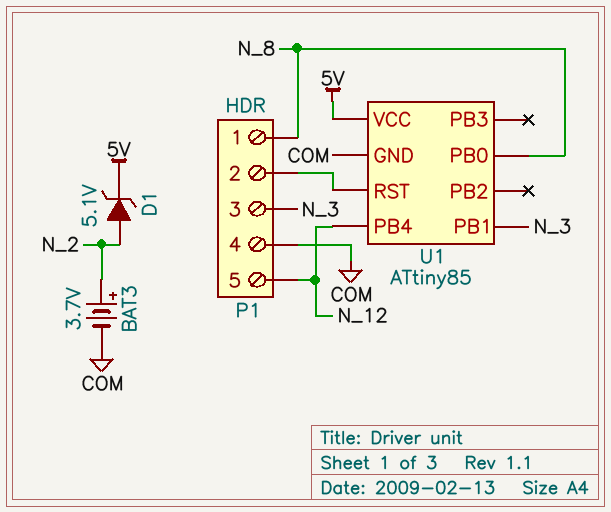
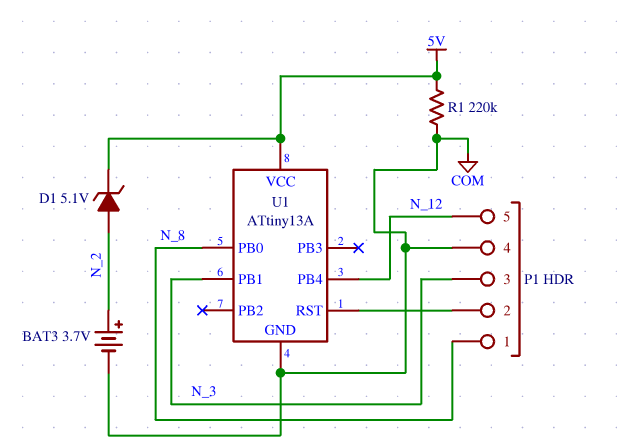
R1: none -> 220k (5V, COM)
U1: ATtiny85 -> ATtiny13A

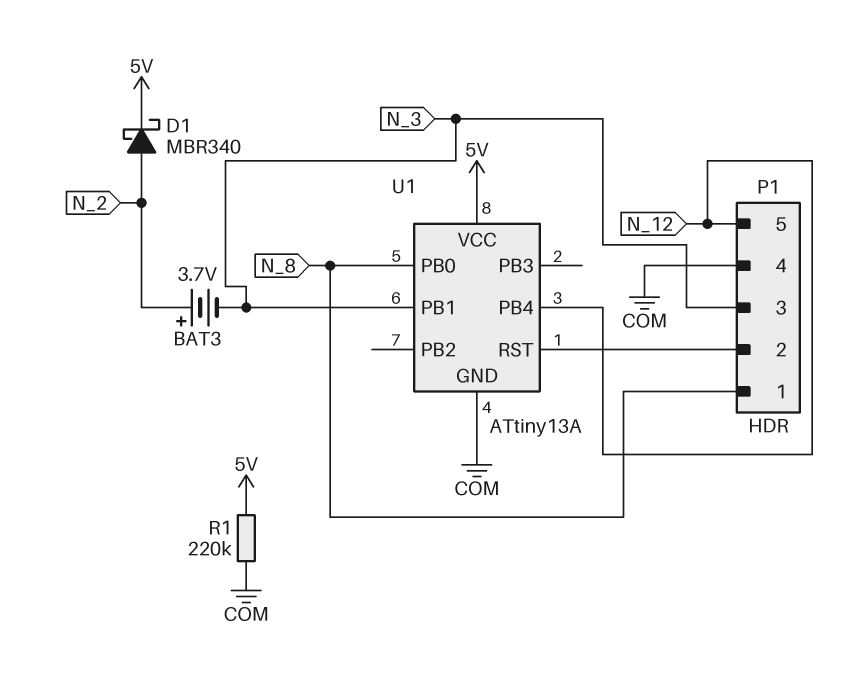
BAT3: 3.7V (plus N_2, minus COM) -> 3.7V (plus N_2, minus N_3)
D1: zener 5.1V (A N_2, K 5V) -> schottky MBR340 (A N_2, K 5V)

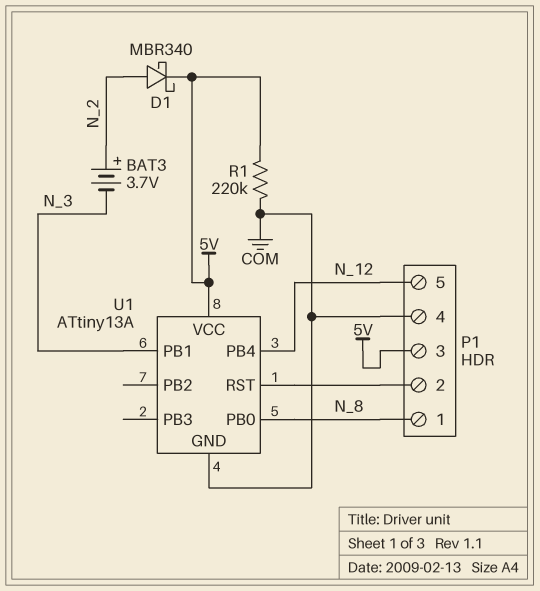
P1 pin 3: N_3 -> 5V

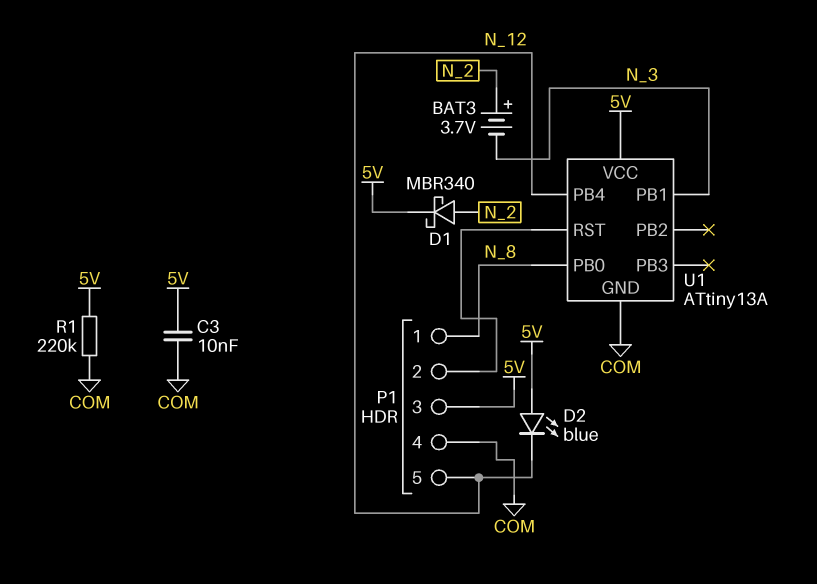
C3: none -> 10nF (5V, COM)
D2: none -> LED blue (A 5V, K N_12)

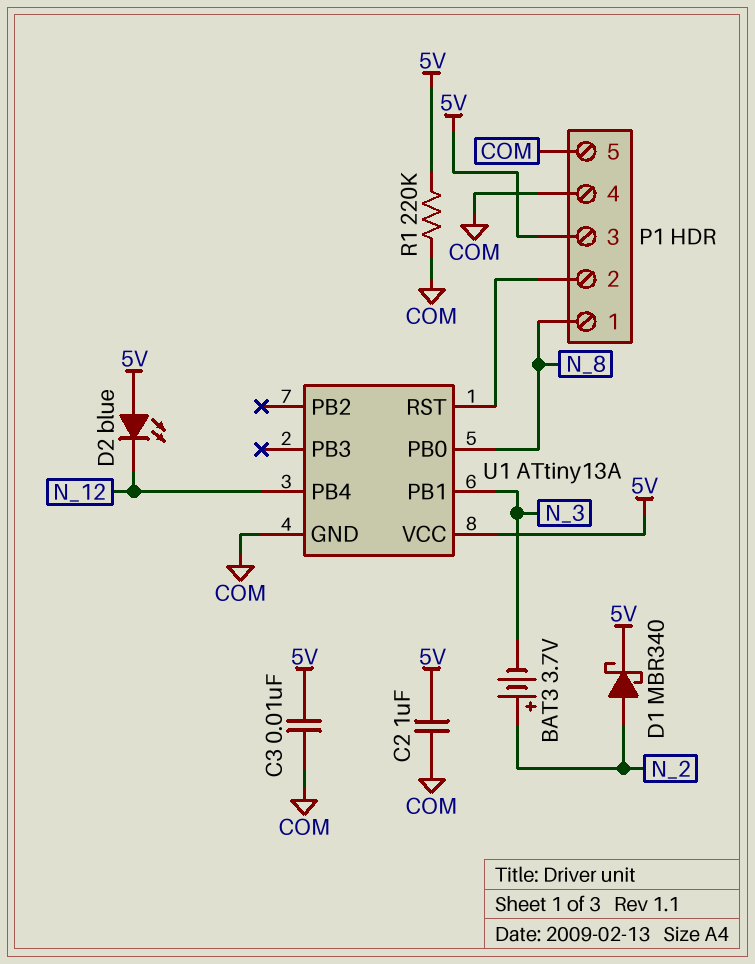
C2: none -> 1uF (5V, COM)
P1 pin 5: N_12 -> COM

